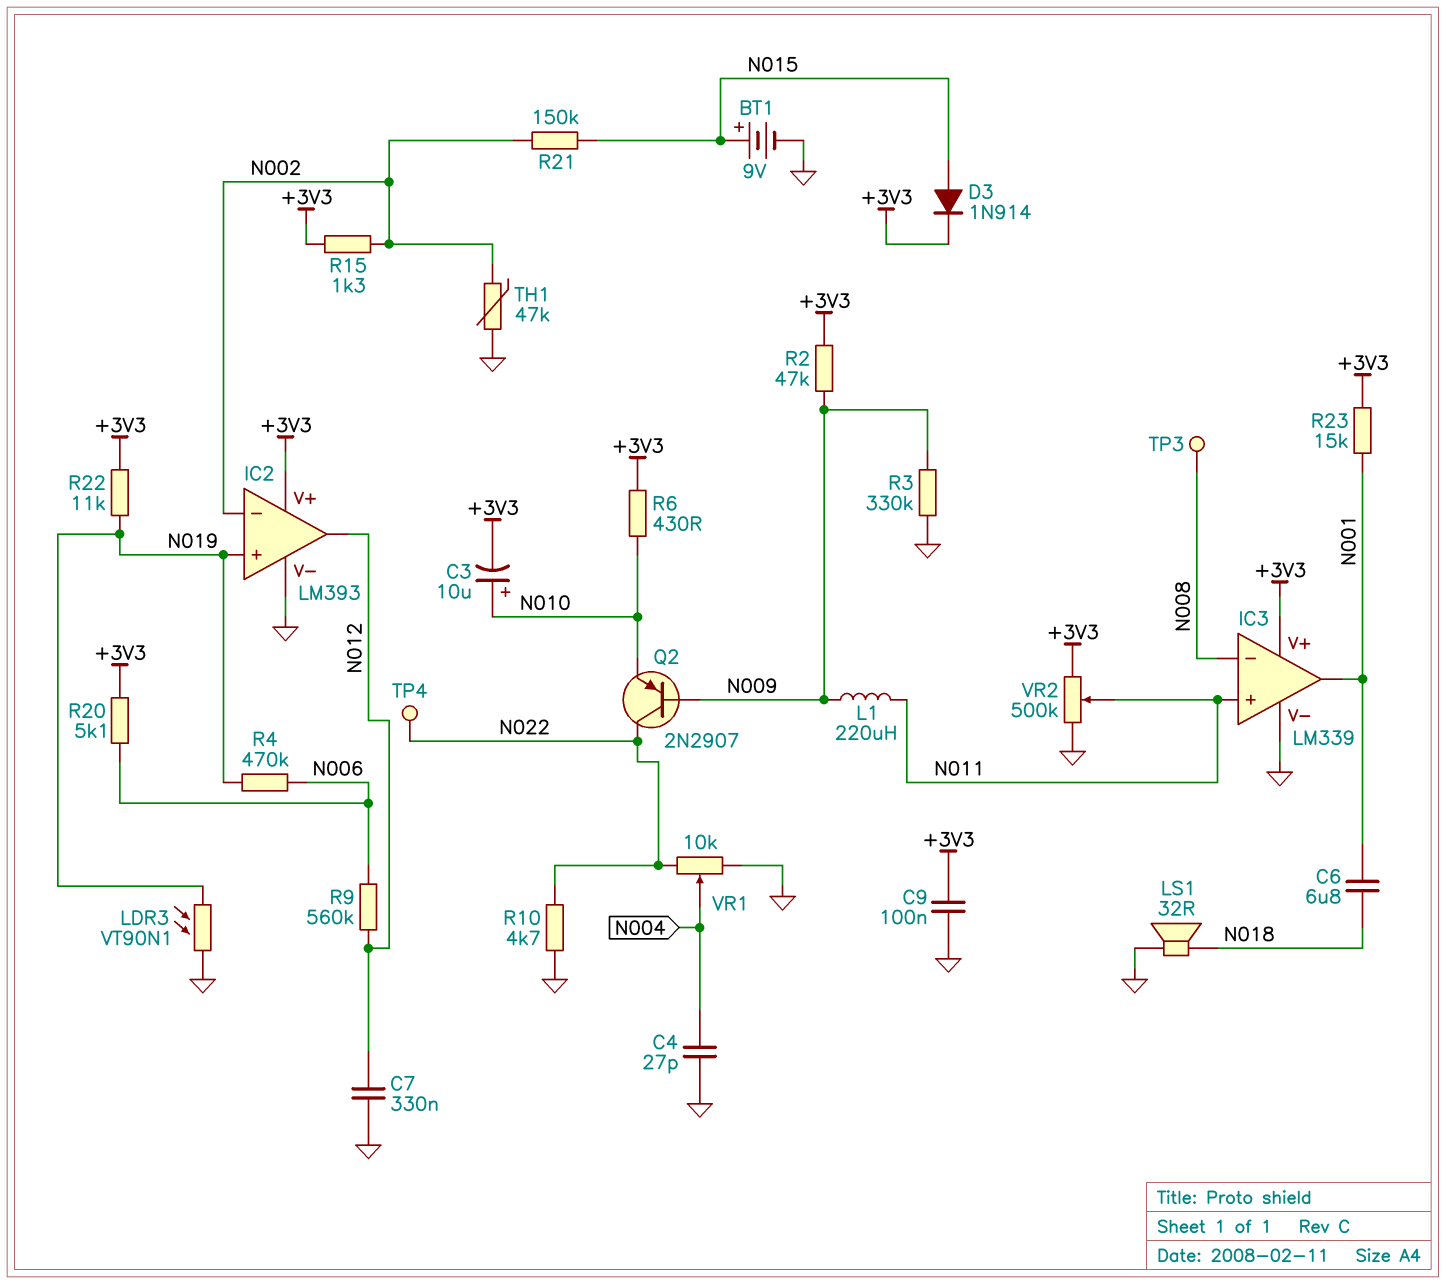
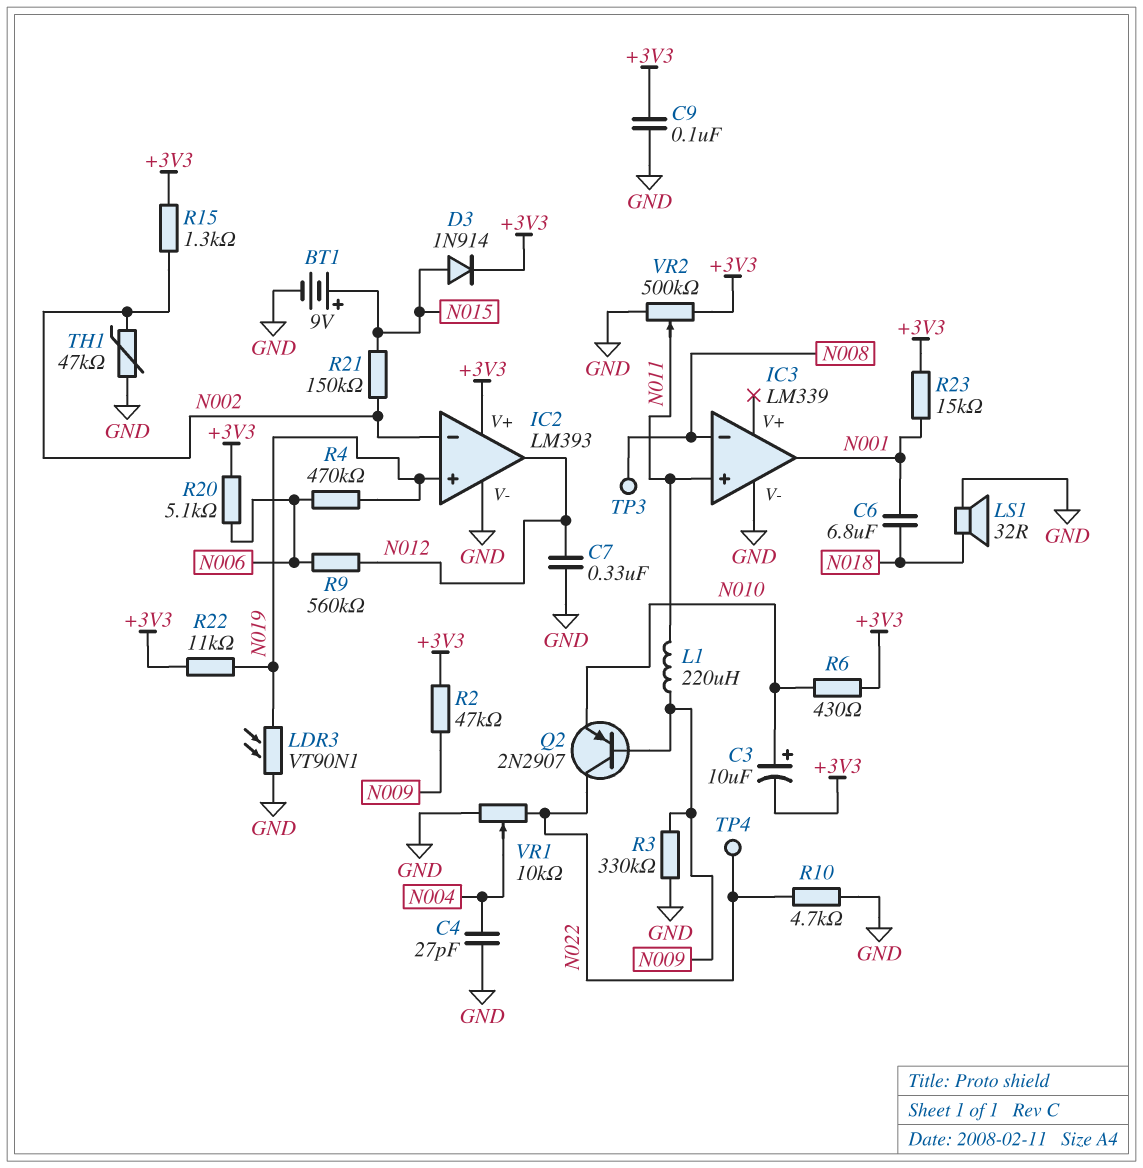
IC3 pin V+: +3V3 -> none

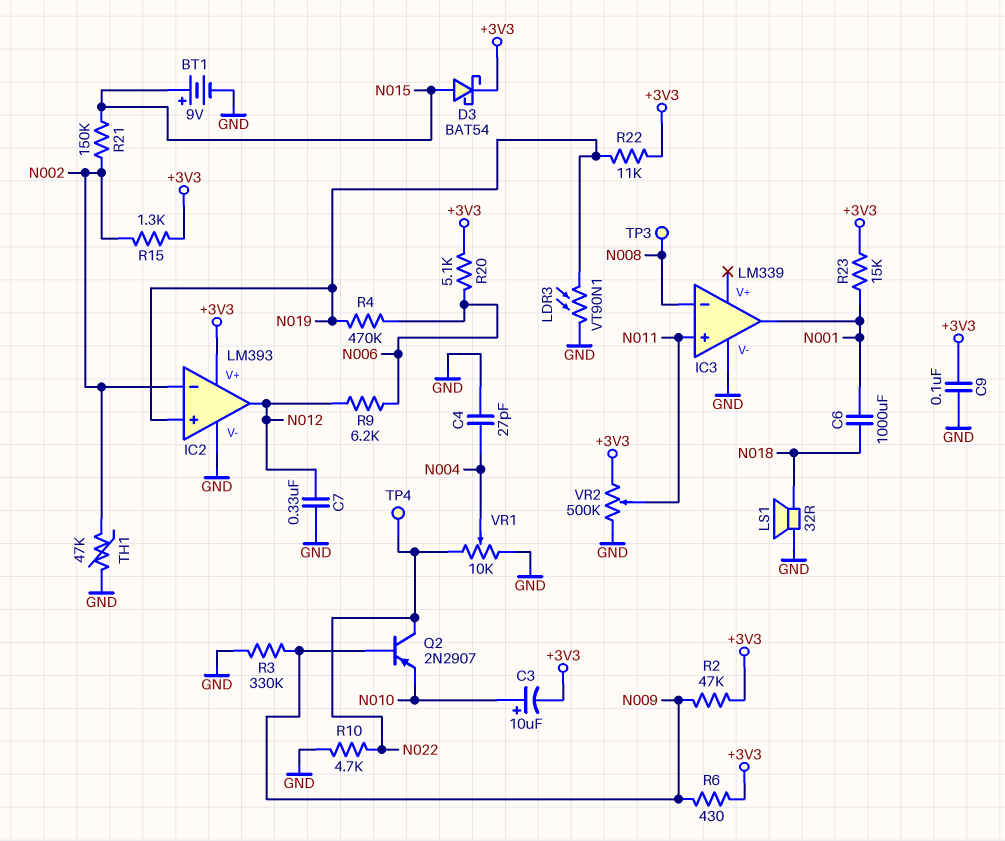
C6: 6.8uF (N001, N018) -> 1000uF (N001, N018)
D3: diode 1N914 (A N015, K +3V3) -> schottky BAT54 (A N015, K +3V3)
L1: 220uH (N009, N011) -> none
R6: 430 (+3V3, N010) -> 430 (+3V3, N009)
R9: 560k (N006, N012) -> 6.2k (N006, N012)

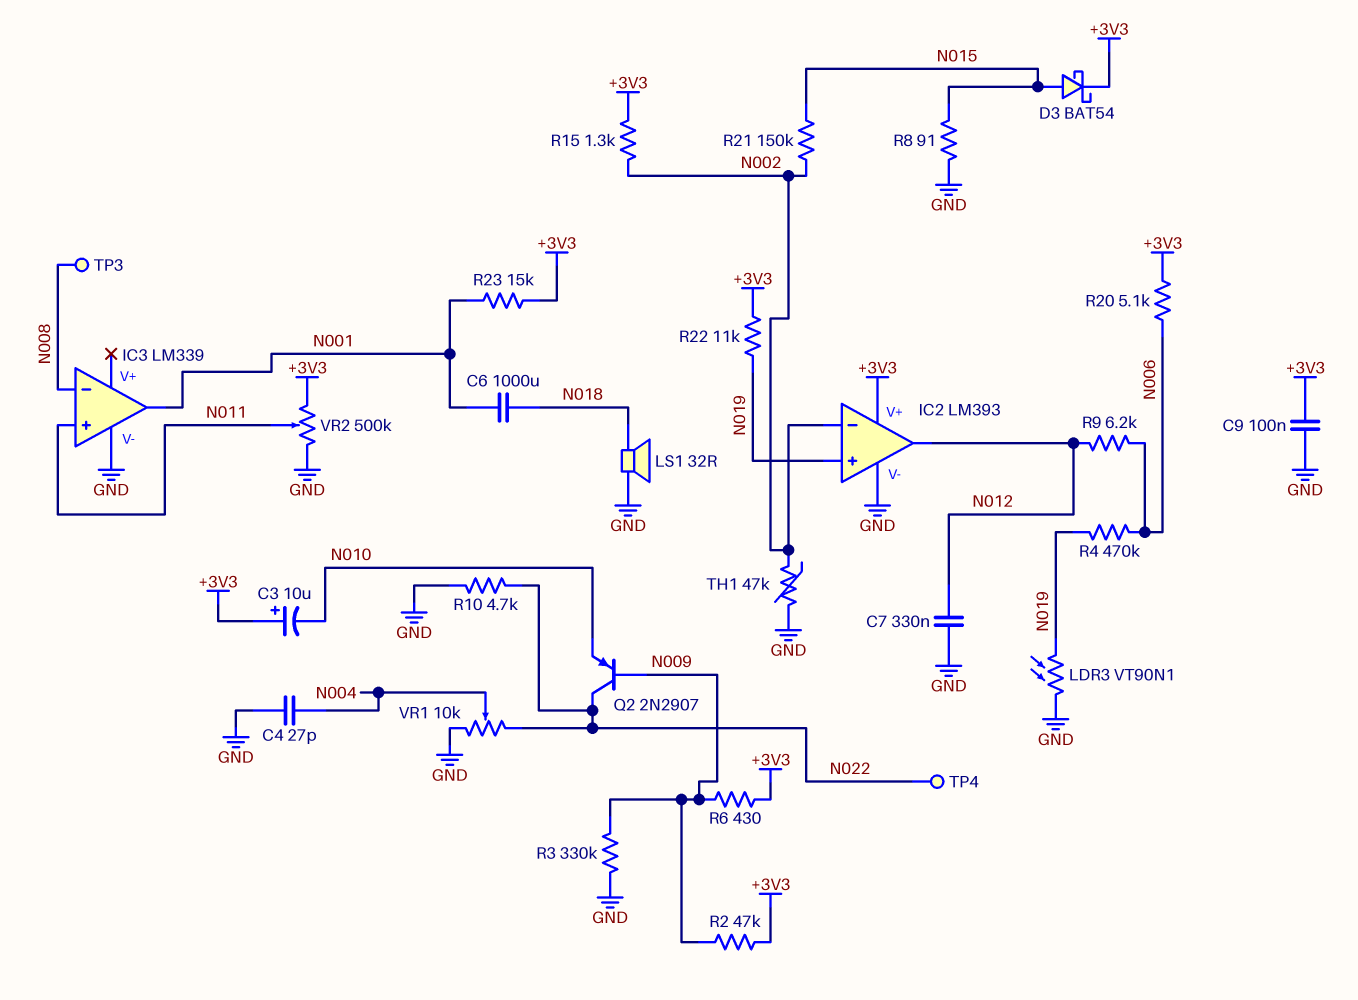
BT1: 9V (plus N015, minus GND) -> none
C3: 10uF (plus N010, minus +3V3) -> 10uF (plus +3V3, minus N010)
R8: none -> 91 (GND, N015)

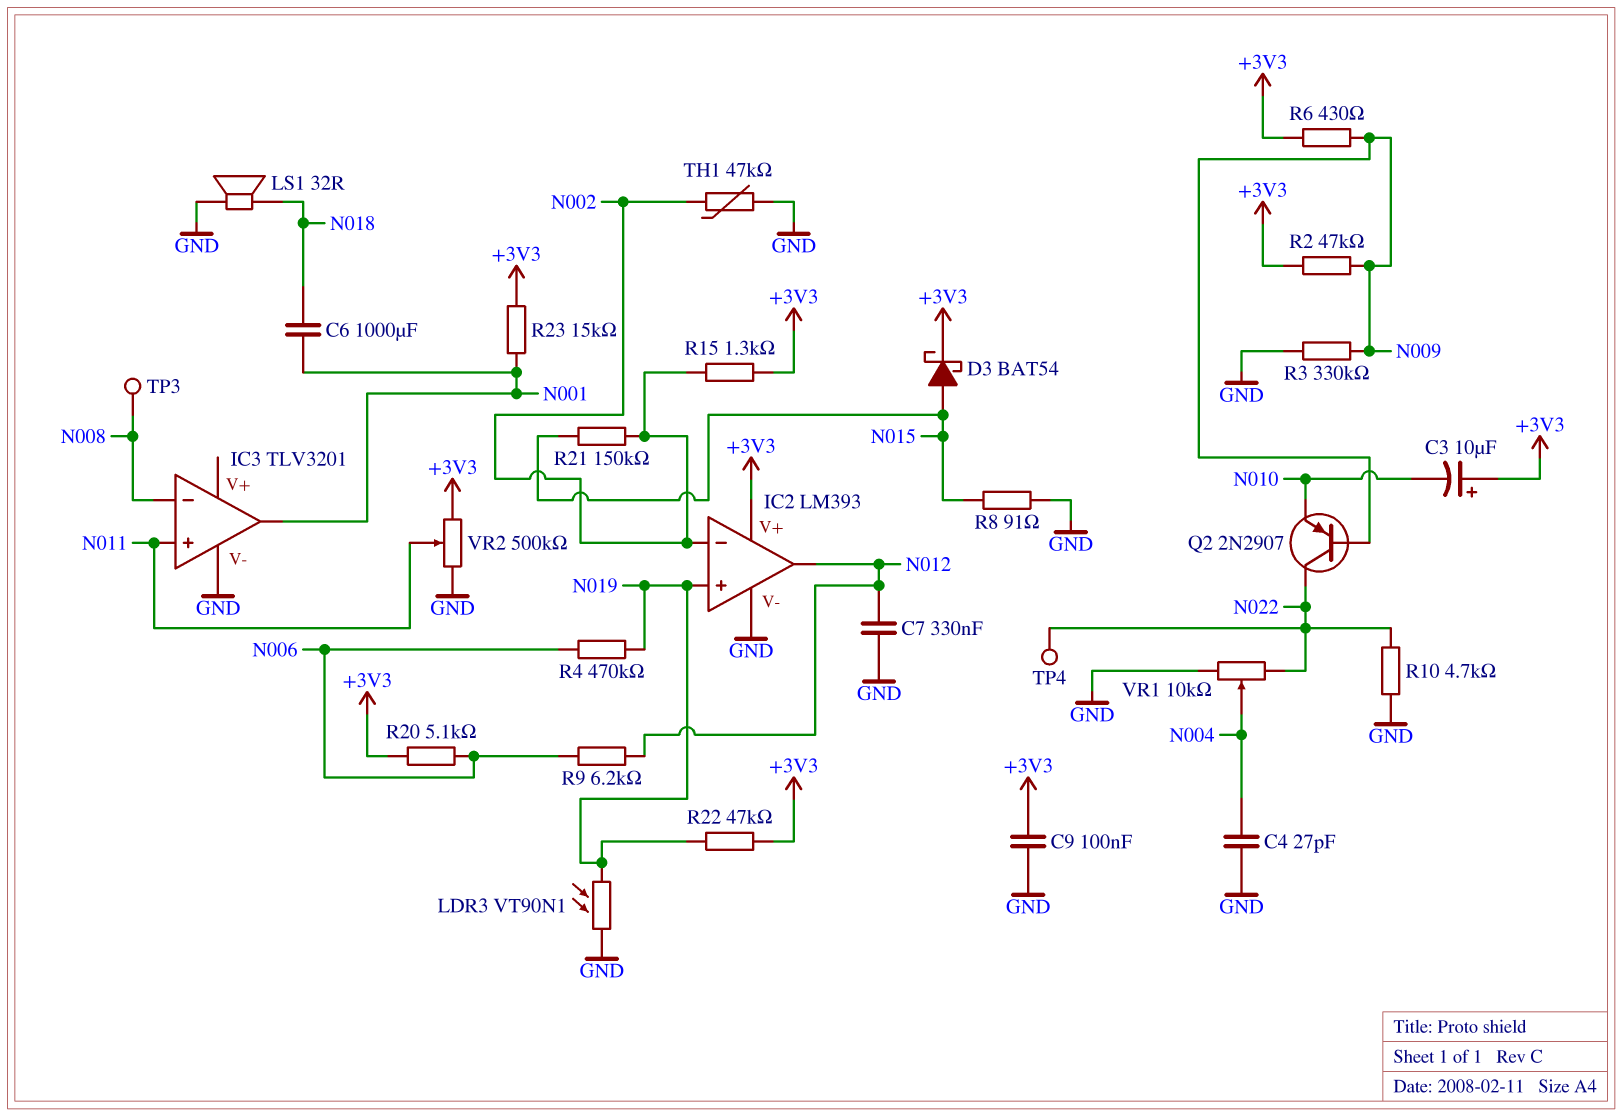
IC3: LM339 -> TLV3201
R22: 11k (+3V3, N019) -> 47k (+3V3, N019)

